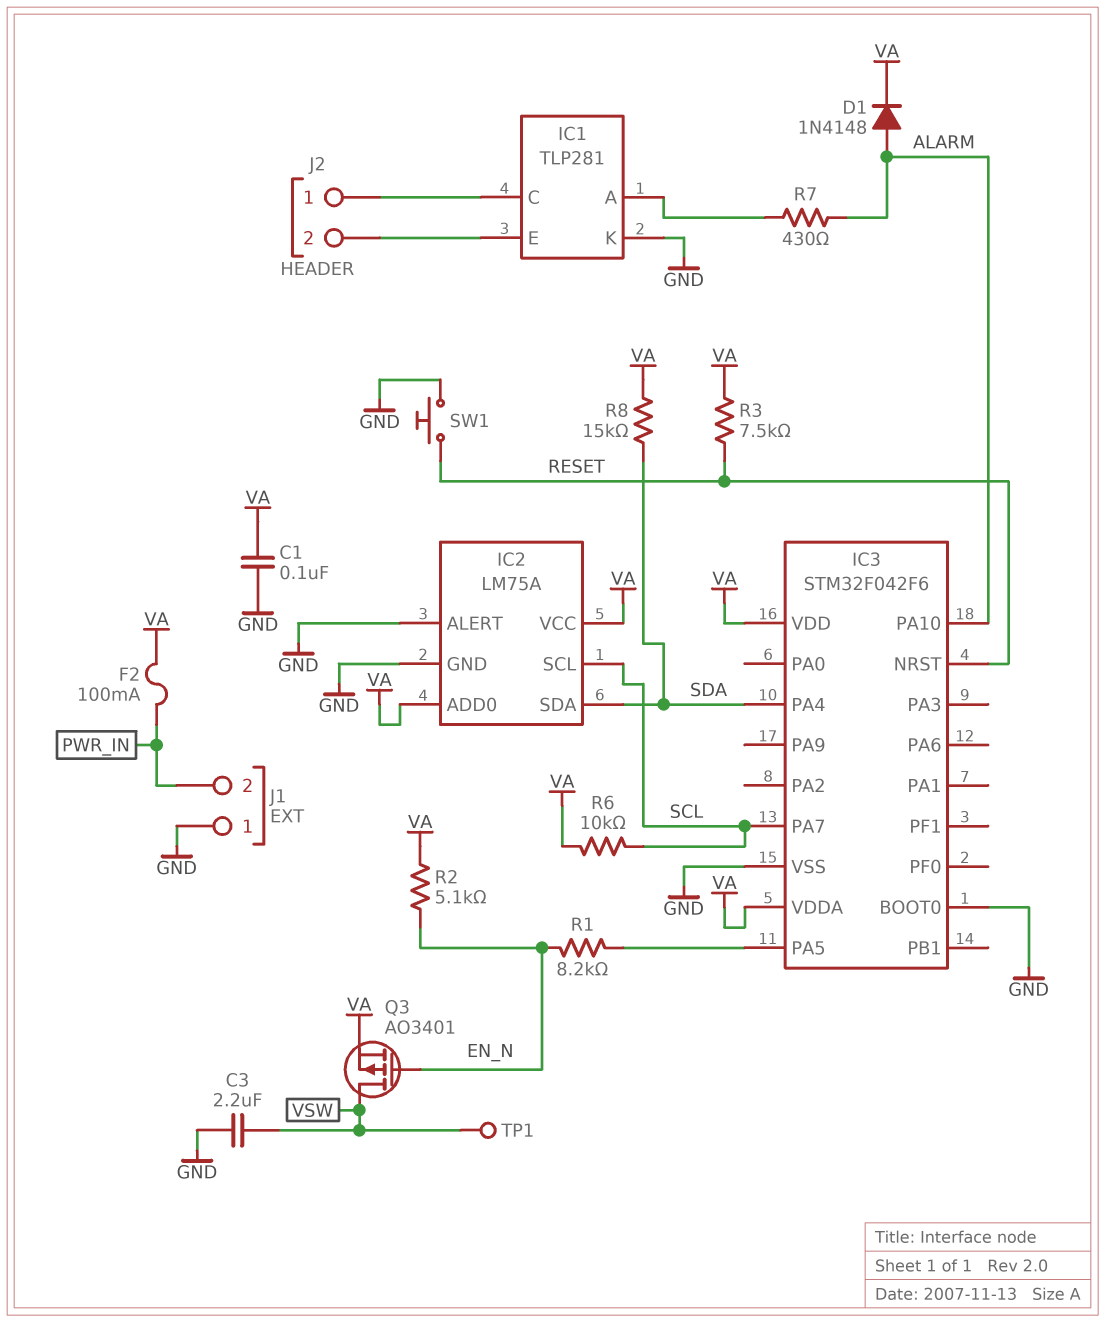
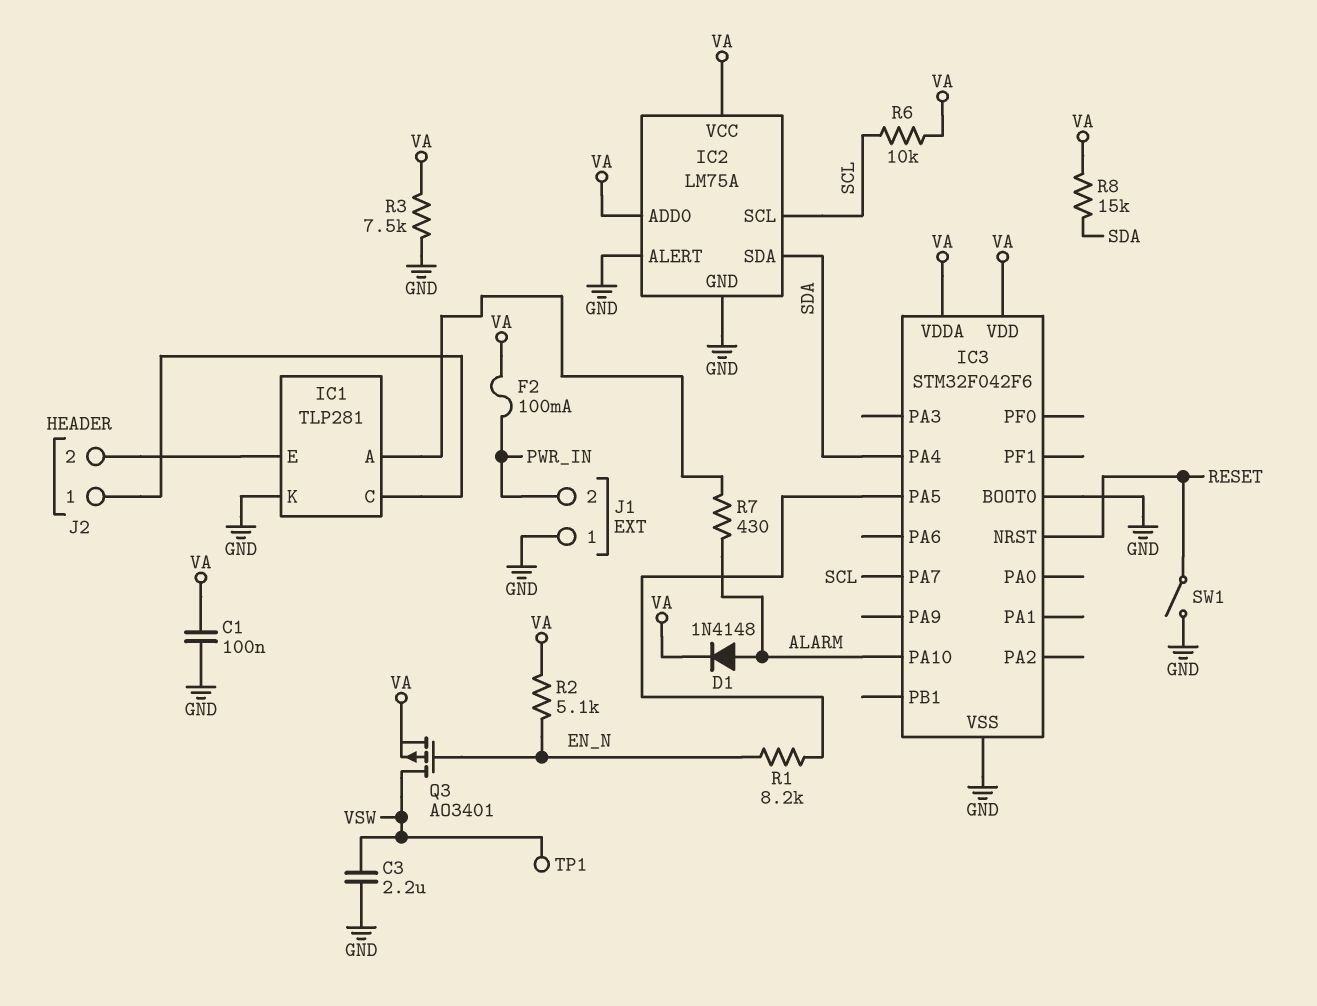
R3: 7.5k (RESET, VA) -> 7.5k (GND, VA)
SW1: button (GND, RESET) -> switch (GND, RESET)

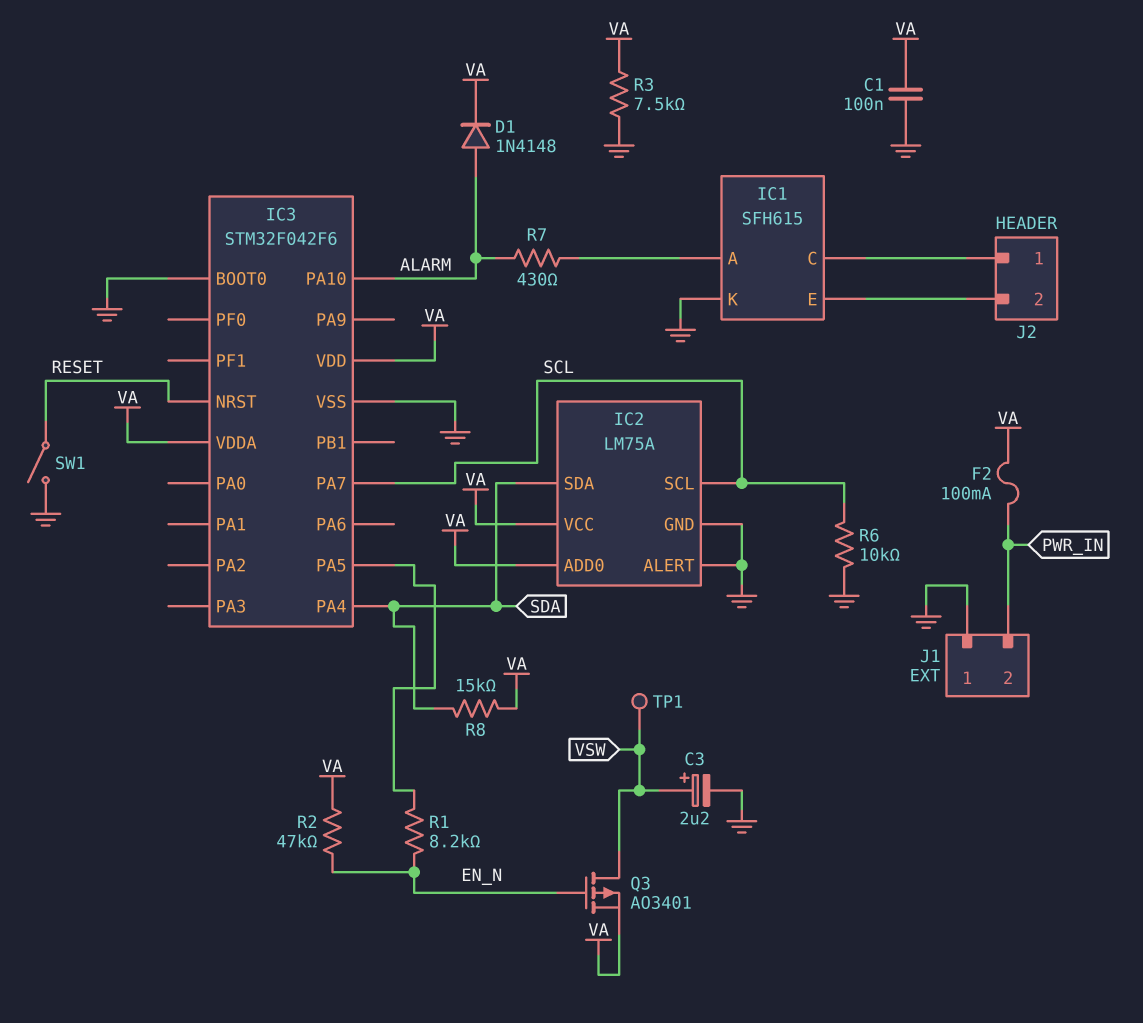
C3: 2.2uF (GND, VSW) -> 2.2uF (plus VSW, minus GND)
IC1: TLP281 -> SFH615
R2: 5.1k (EN_N, VA) -> 47k (EN_N, VA)
R6: 10k (SCL, VA) -> 10k (GND, SCL)

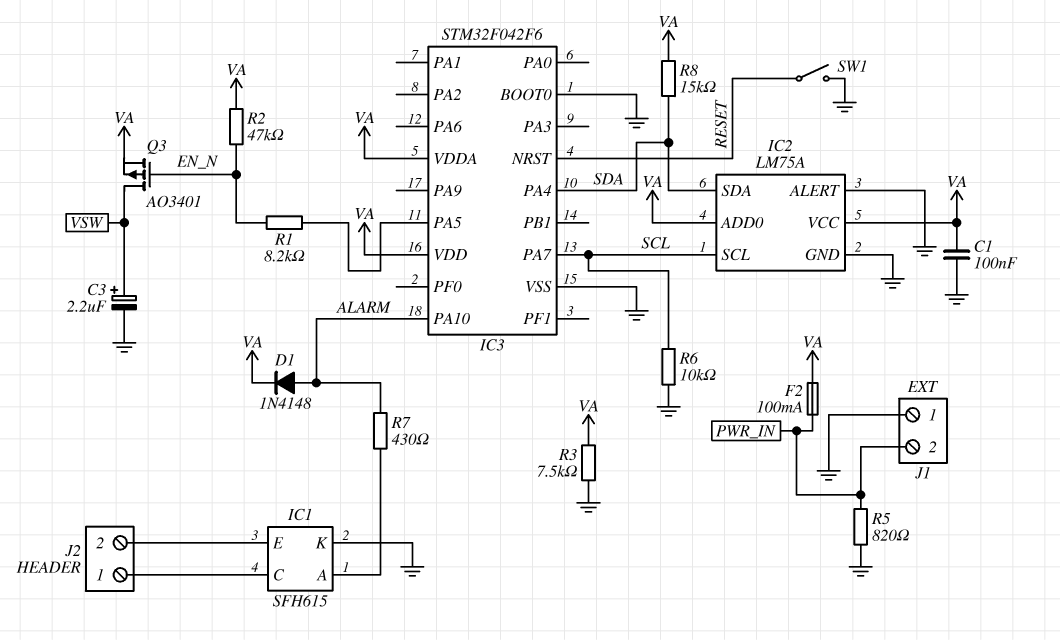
R5: none -> 820 (GND, PWR_IN)
TP1: test point (VSW) -> none

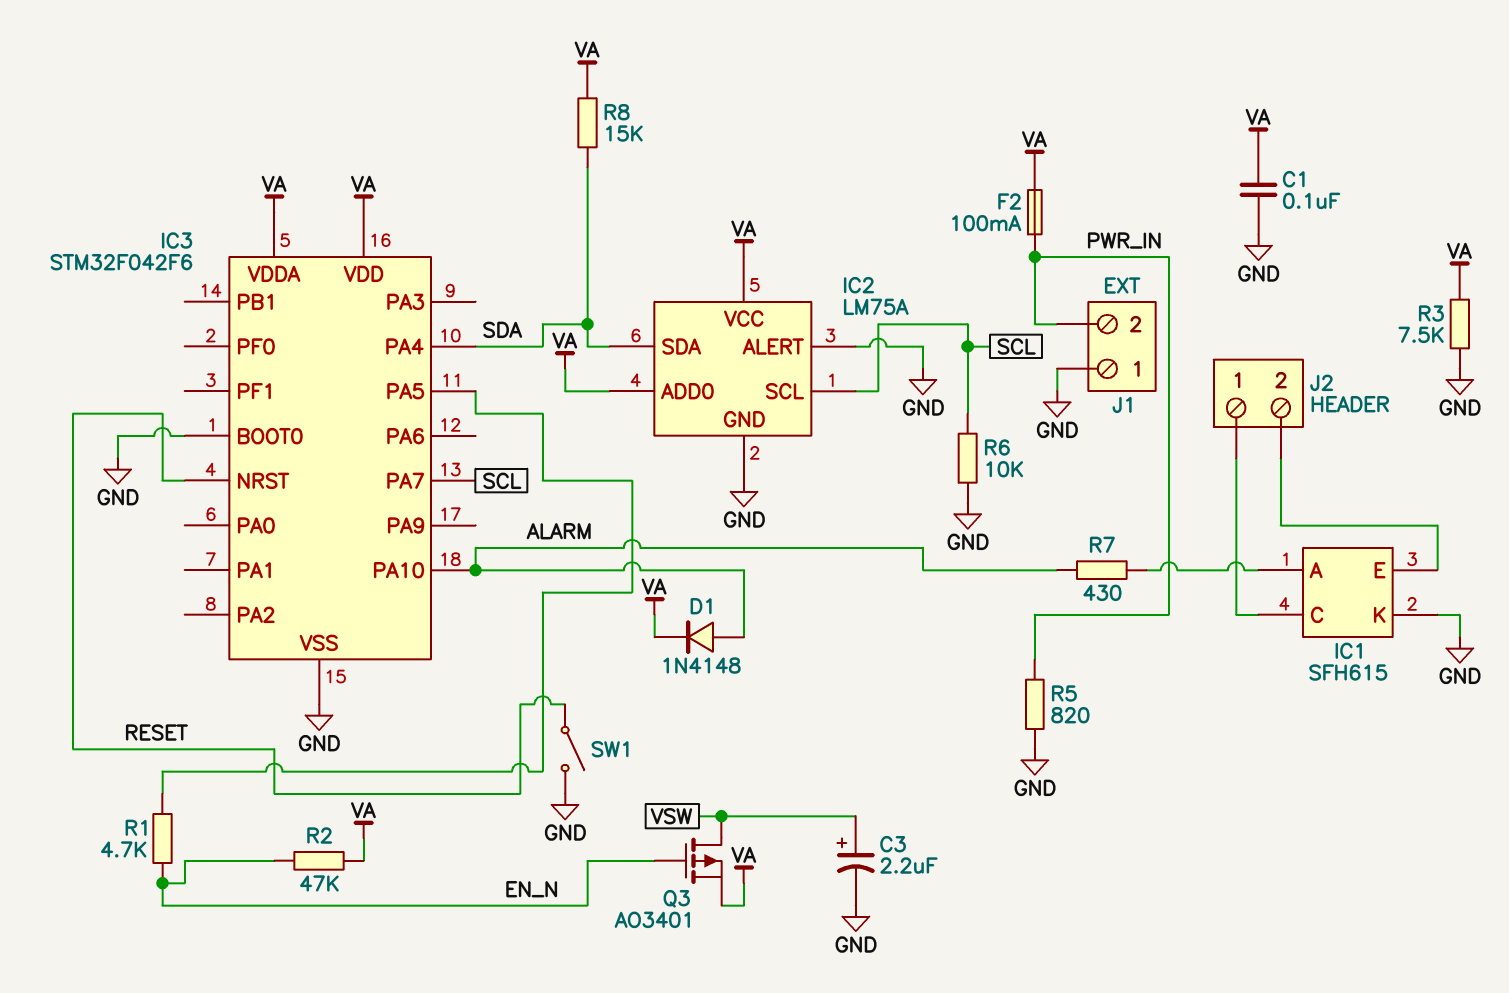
R1: 8.2k (EN_N, IC3/PA5) -> 4.7k (EN_N, IC3/PA5)

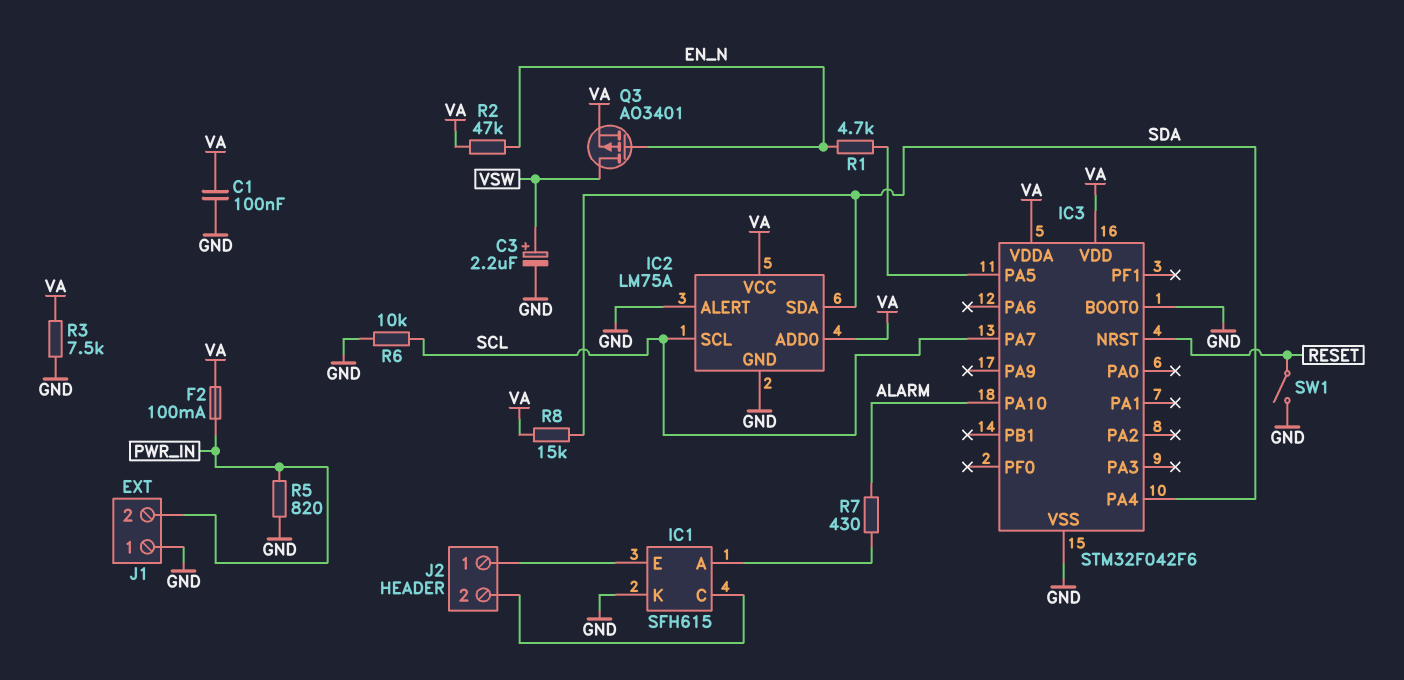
D1: diode 1N4148 (A ALARM, K VA) -> none
J2 pin 1: IC1/C -> IC1/E
J2 pin 2: IC1/E -> IC1/C

